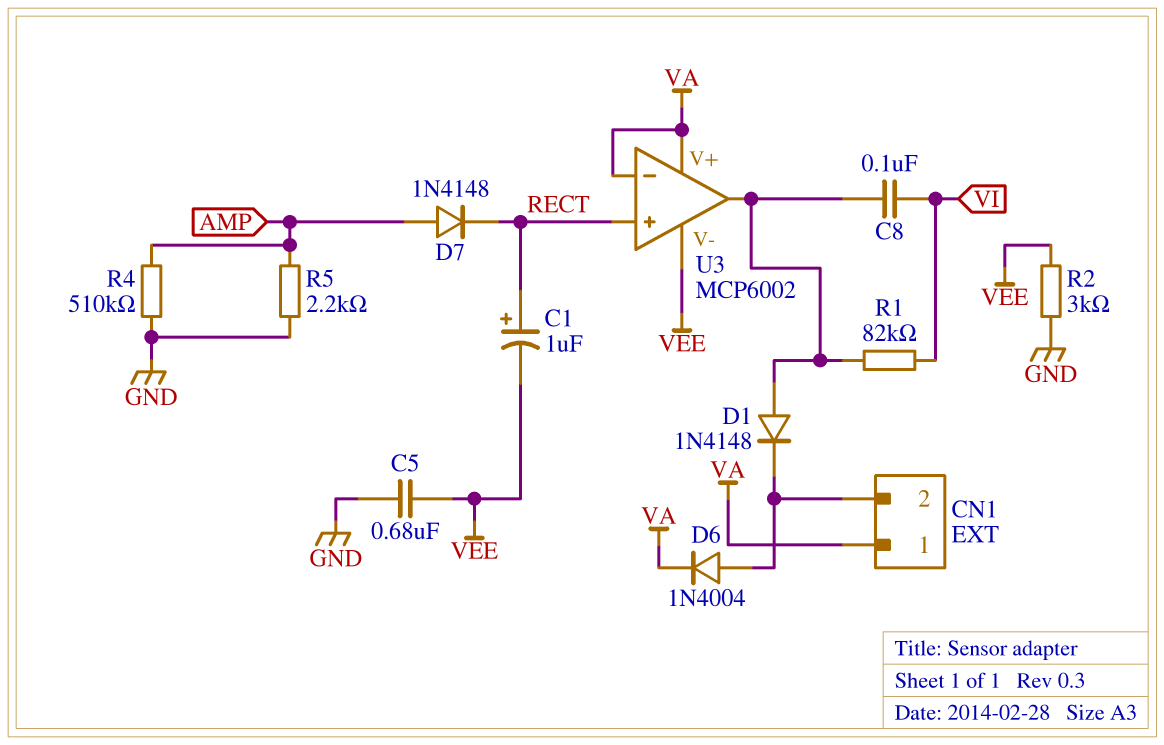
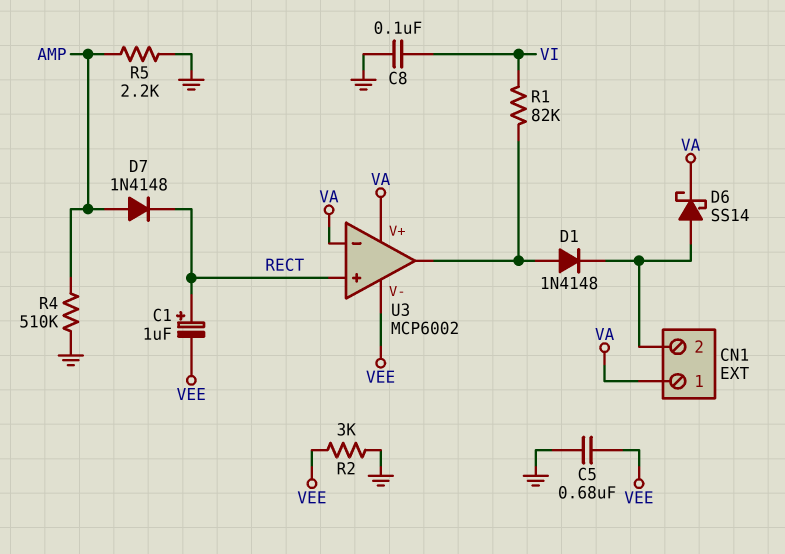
C8: 100nF (U3/out, VI) -> 100nF (GND, VI)
D6: diode 1N4004 (A CN1/2, K VA) -> schottky SS14 (A CN1/2, K VA)

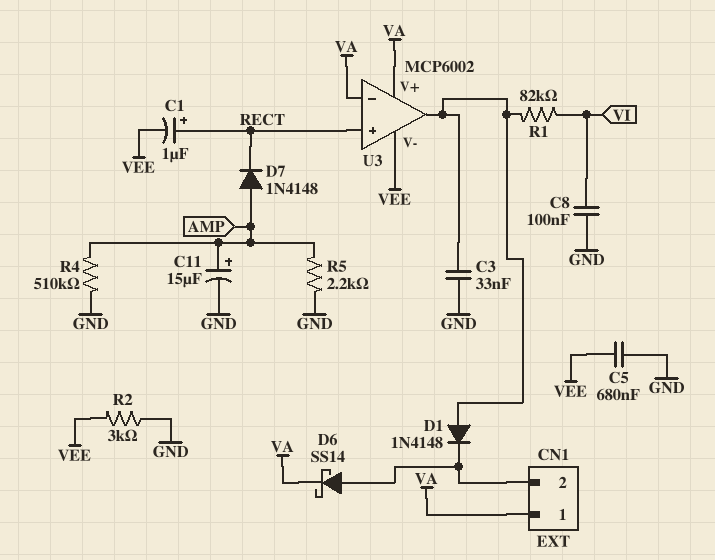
C3: none -> 33nF (GND, U3/out)
C11: none -> 15uF (plus AMP, minus GND)

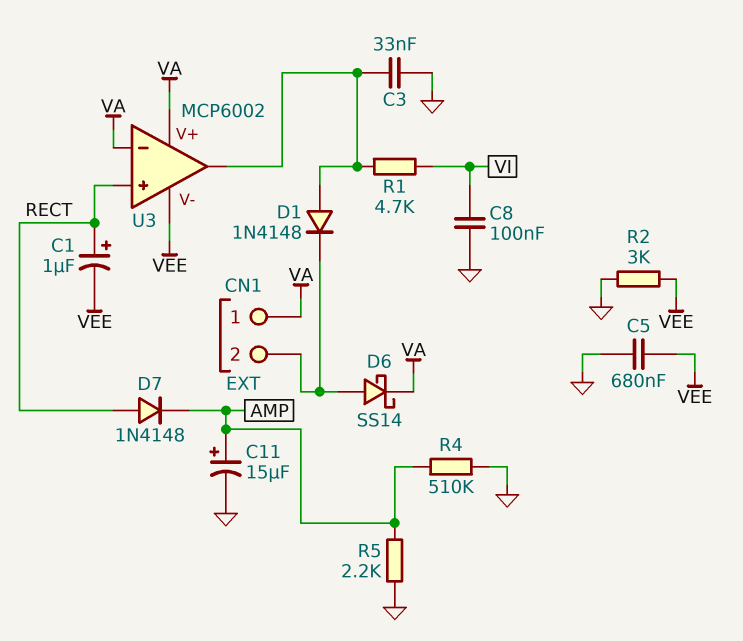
D7: diode 1N4148 (A AMP, K RECT) -> diode 1N4148 (A RECT, K AMP)
R1: 82k (U3/out, VI) -> 4.7k (U3/out, VI)

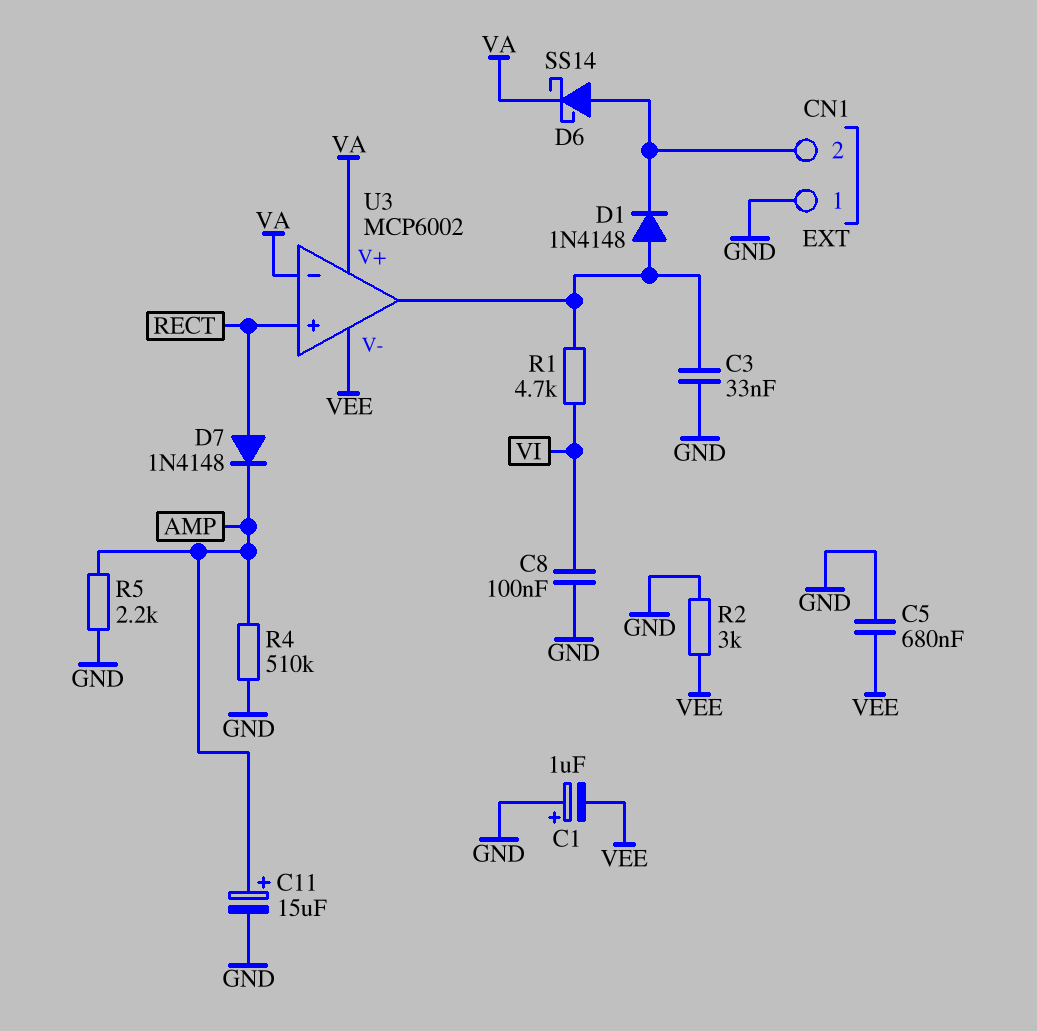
C1: 1uF (plus RECT, minus VEE) -> 1uF (plus GND, minus VEE)
CN1 pin 1: VA -> GND

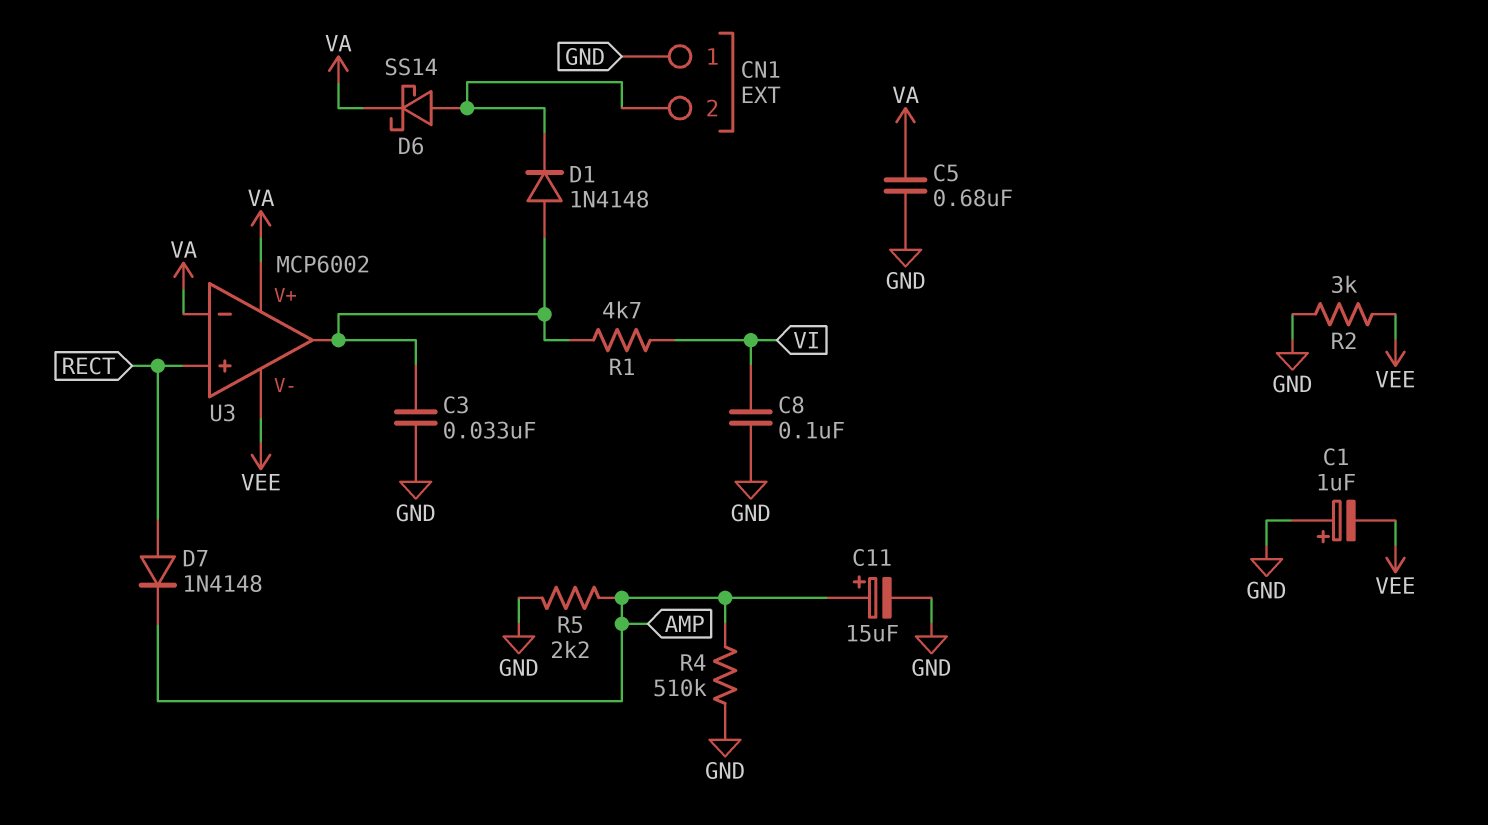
C5: 680nF (GND, VEE) -> 680nF (GND, VA)

